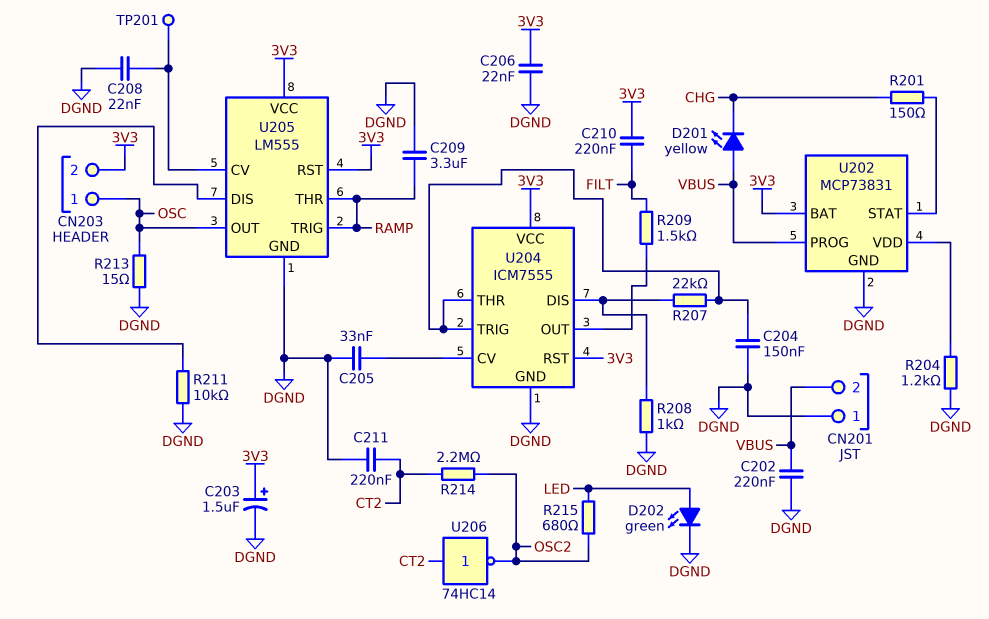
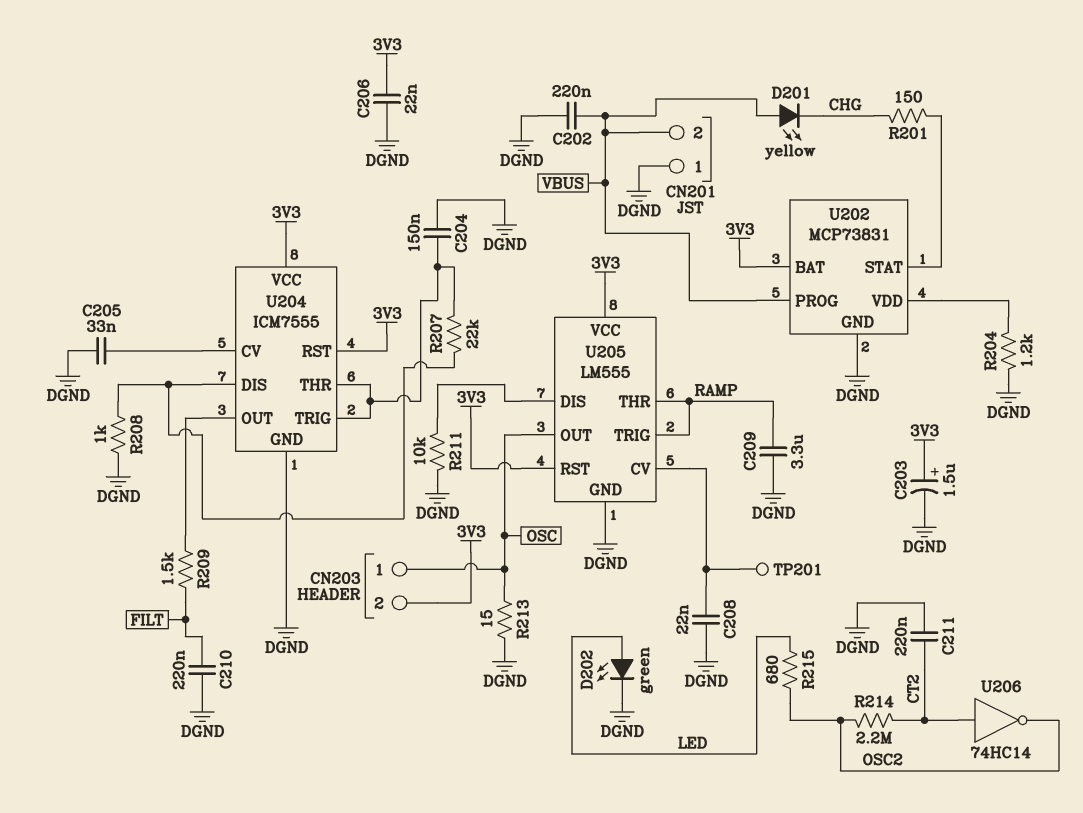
C210: 220nF (3V3, FILT) -> 220nF (DGND, FILT)

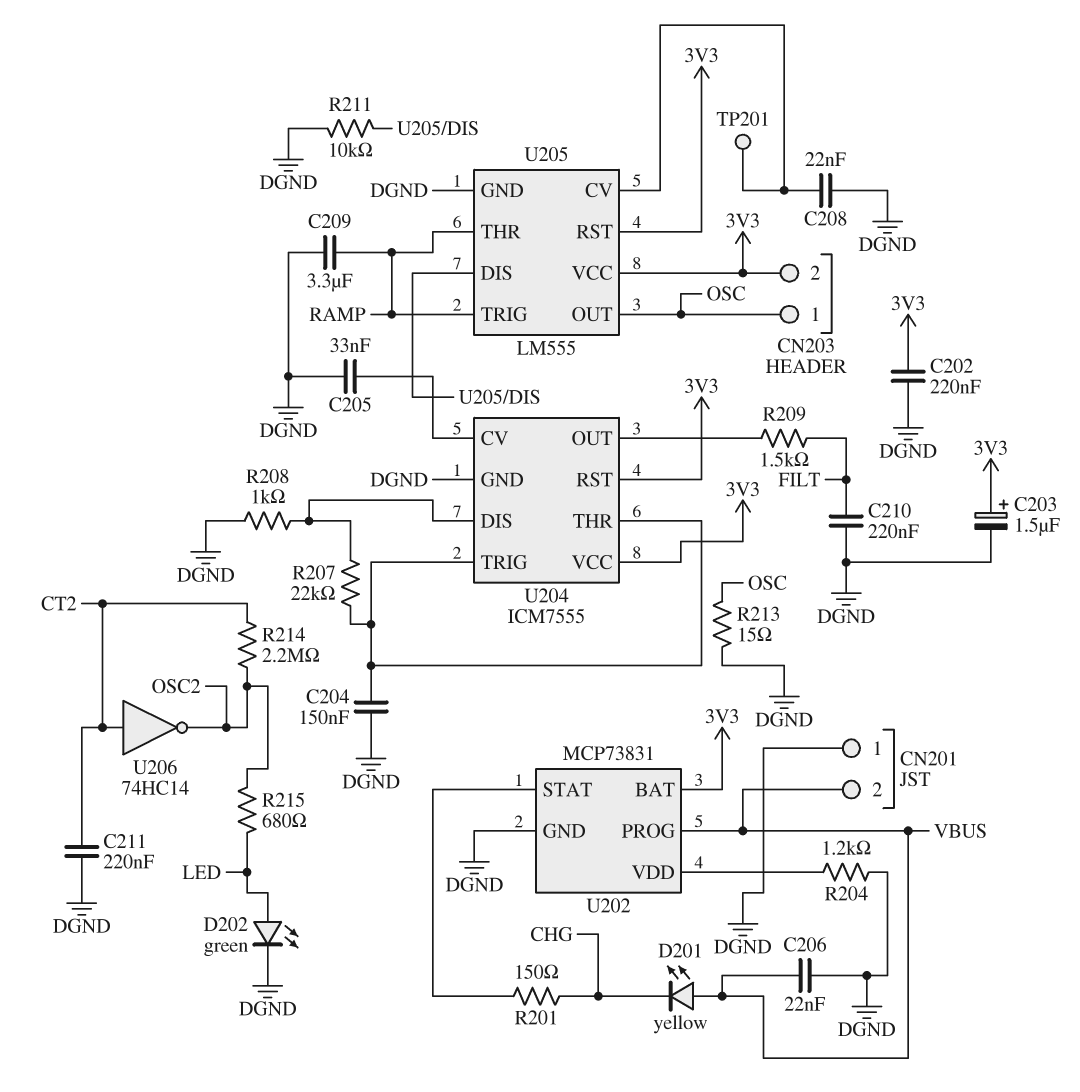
C202: 220nF (DGND, VBUS) -> 220nF (3V3, DGND)
C206: 22nF (3V3, DGND) -> 22nF (DGND, VBUS)

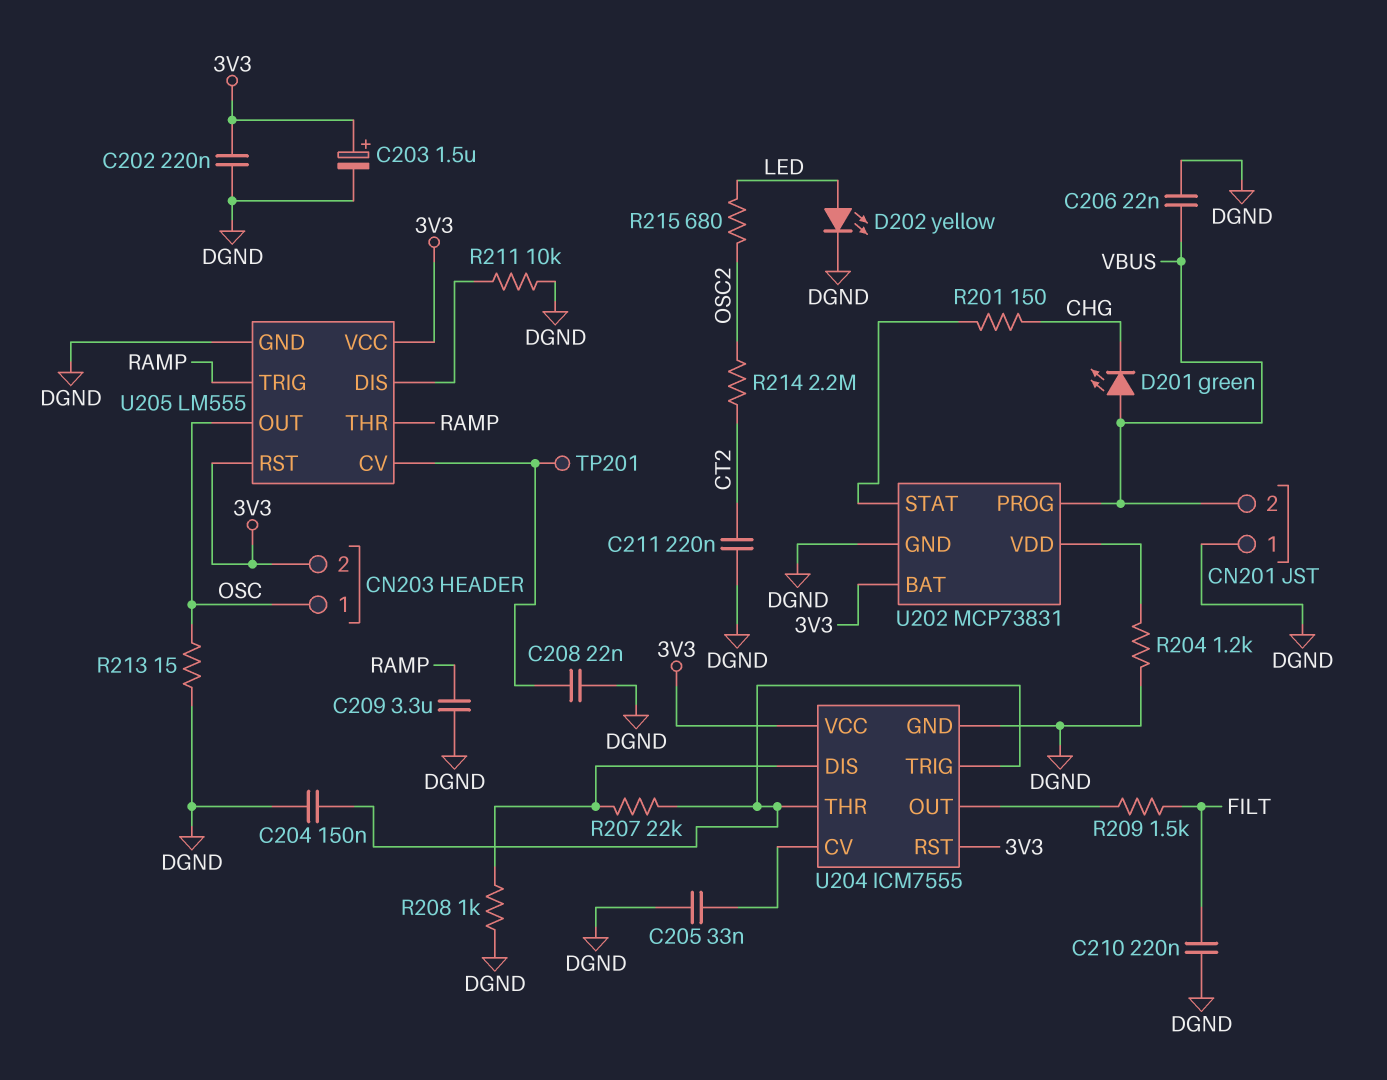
D201: LED yellow (A VBUS, K CHG) -> LED green (A VBUS, K CHG)
D202: LED green (A LED, K DGND) -> LED yellow (A LED, K DGND)
U206: NOT 74HC14 (in CT2, out OSC2) -> none

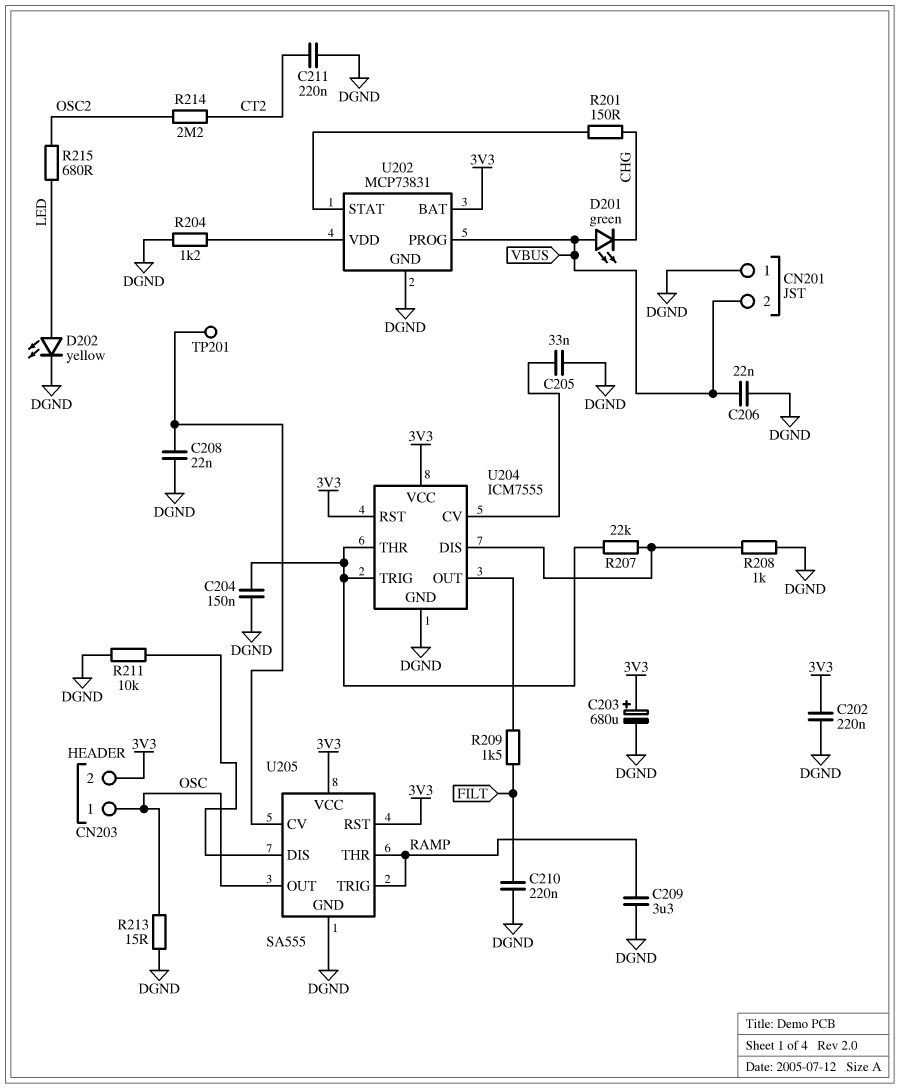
C203: 1.5uF (plus 3V3, minus DGND) -> 680uF (plus 3V3, minus DGND)
U205: LM555 -> SA555

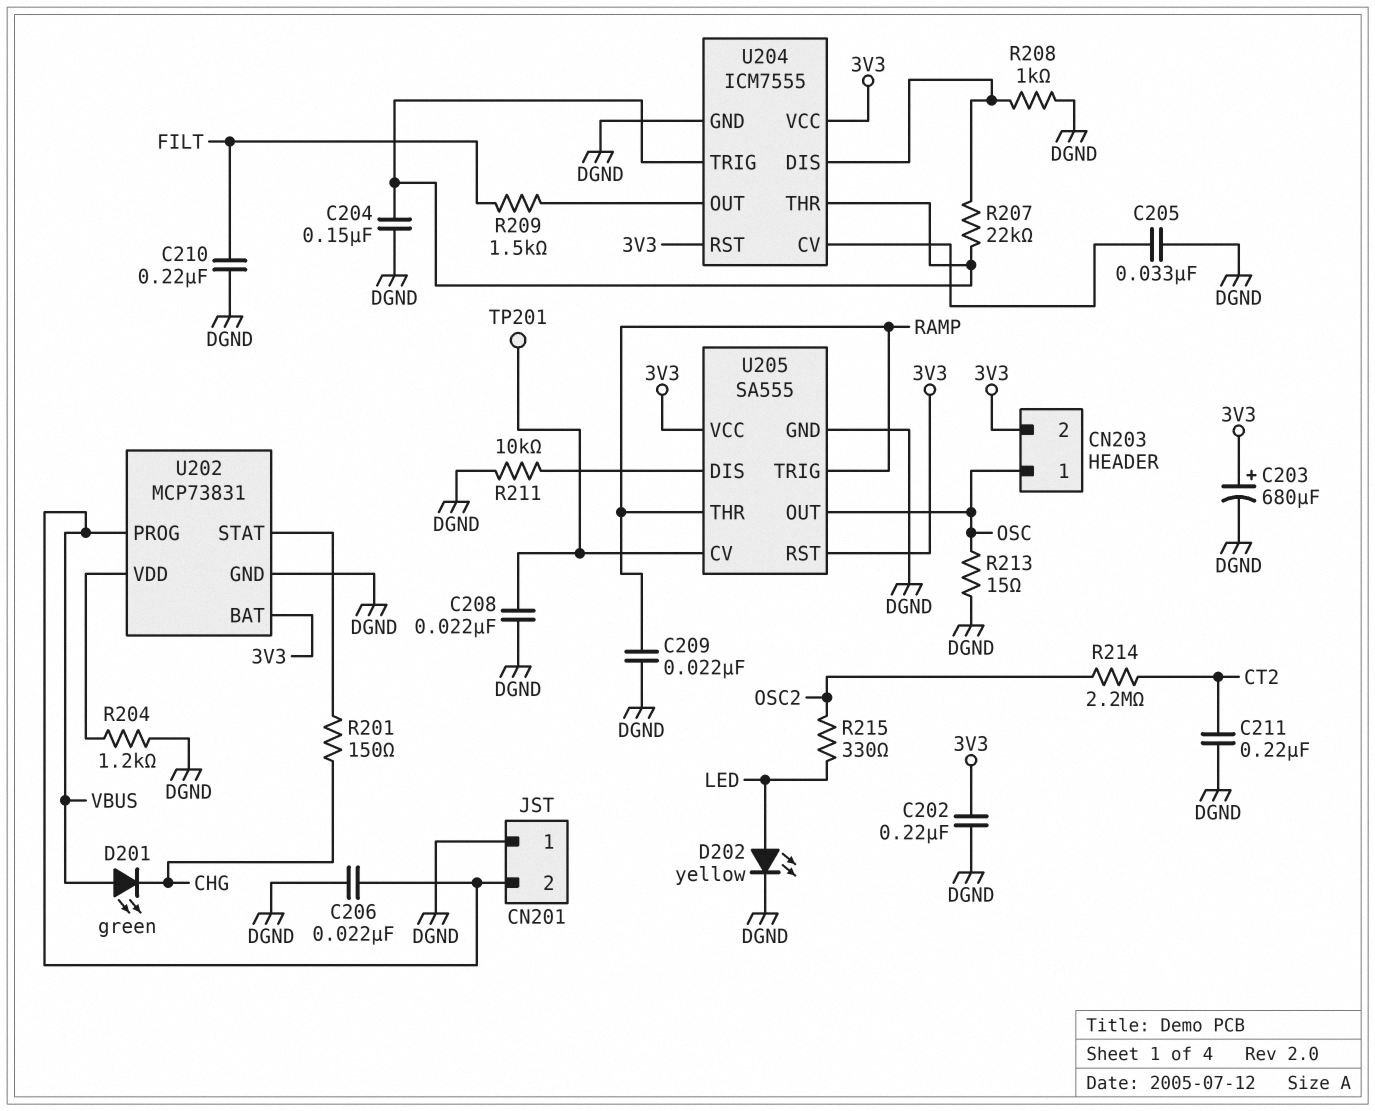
C209: 3.3uF (DGND, RAMP) -> 22nF (DGND, RAMP)
R215: 680 (LED, OSC2) -> 330 (LED, OSC2)

